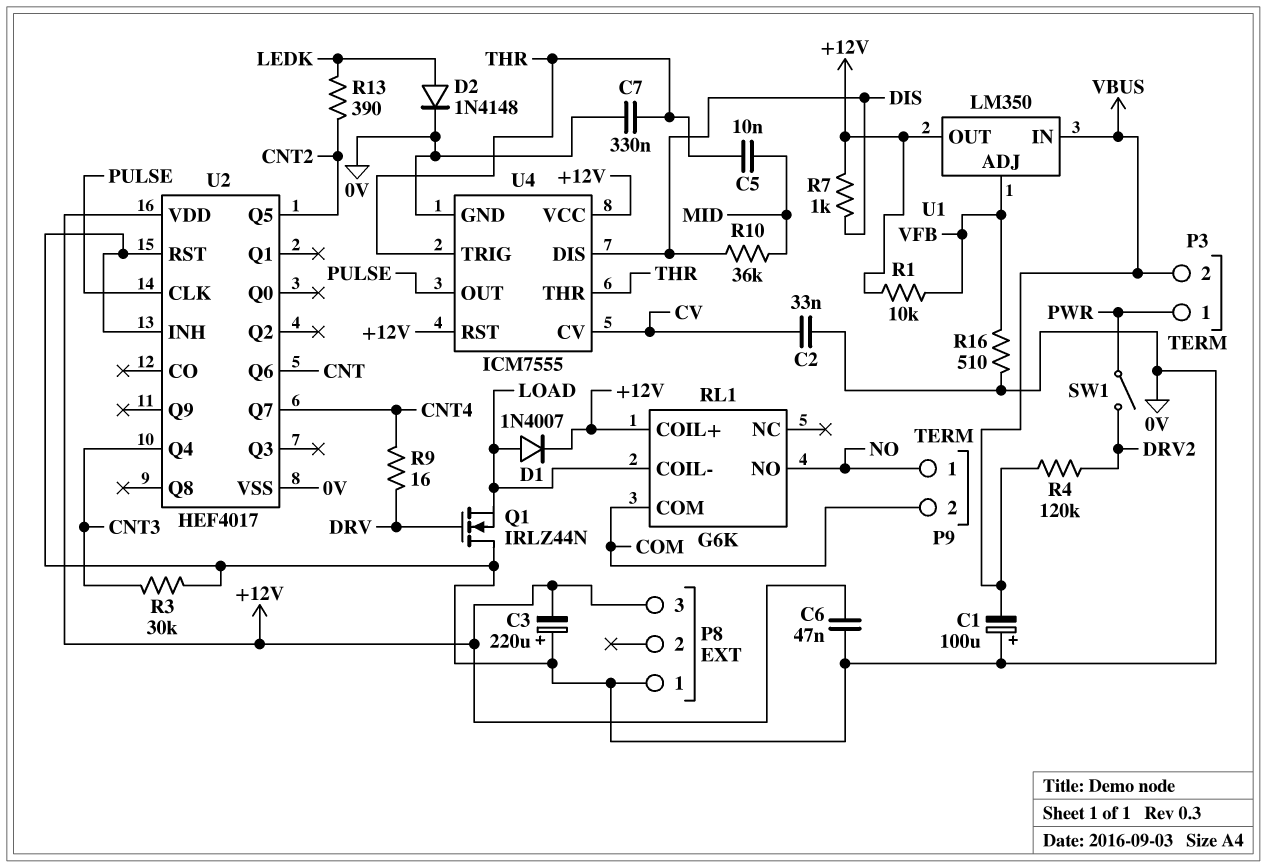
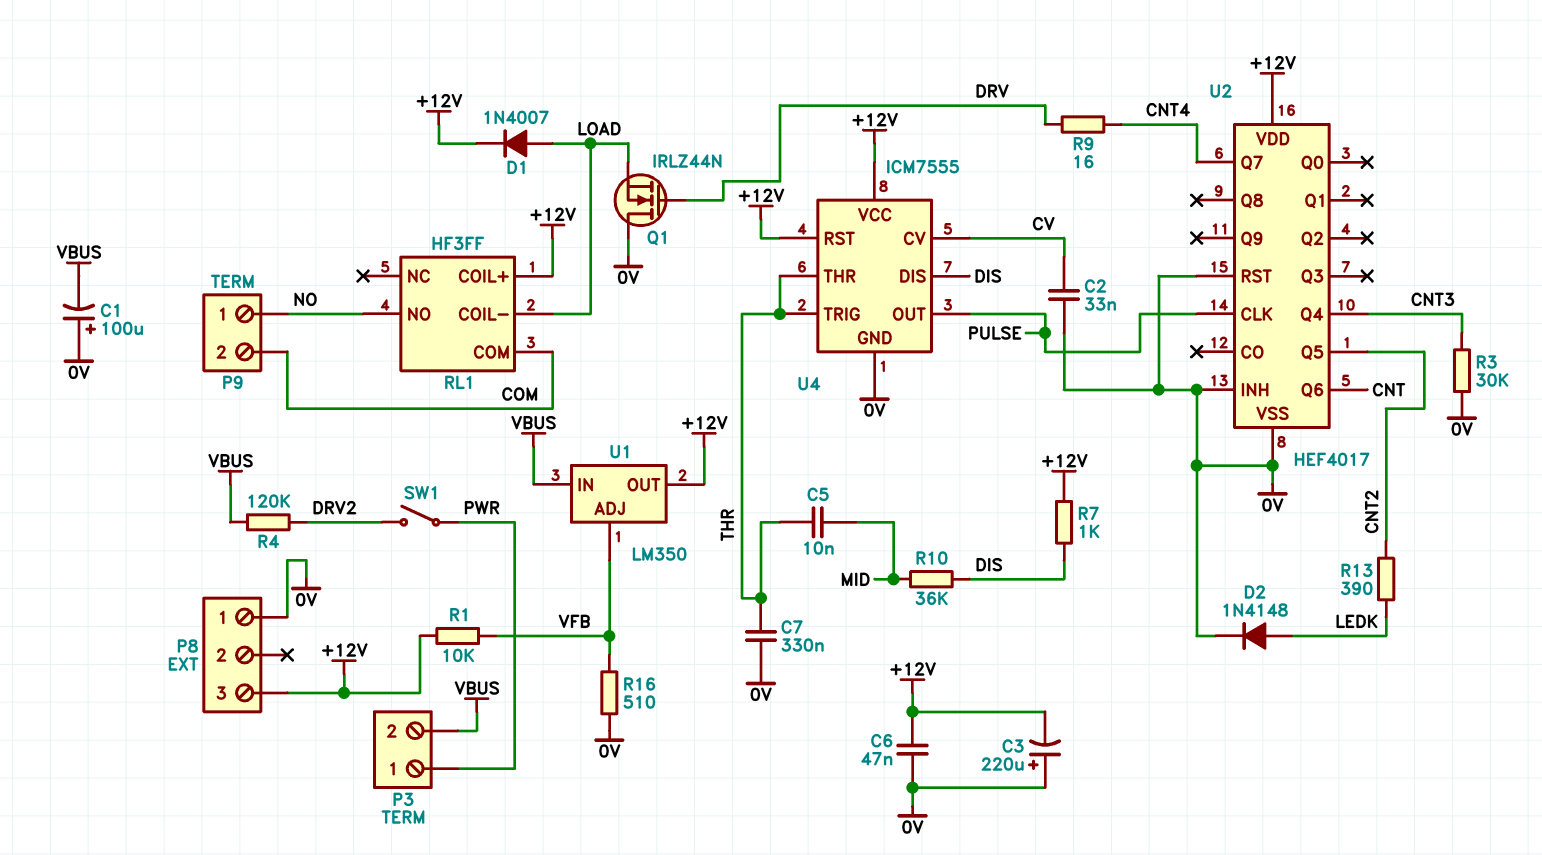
RL1: G6K -> HF3FF

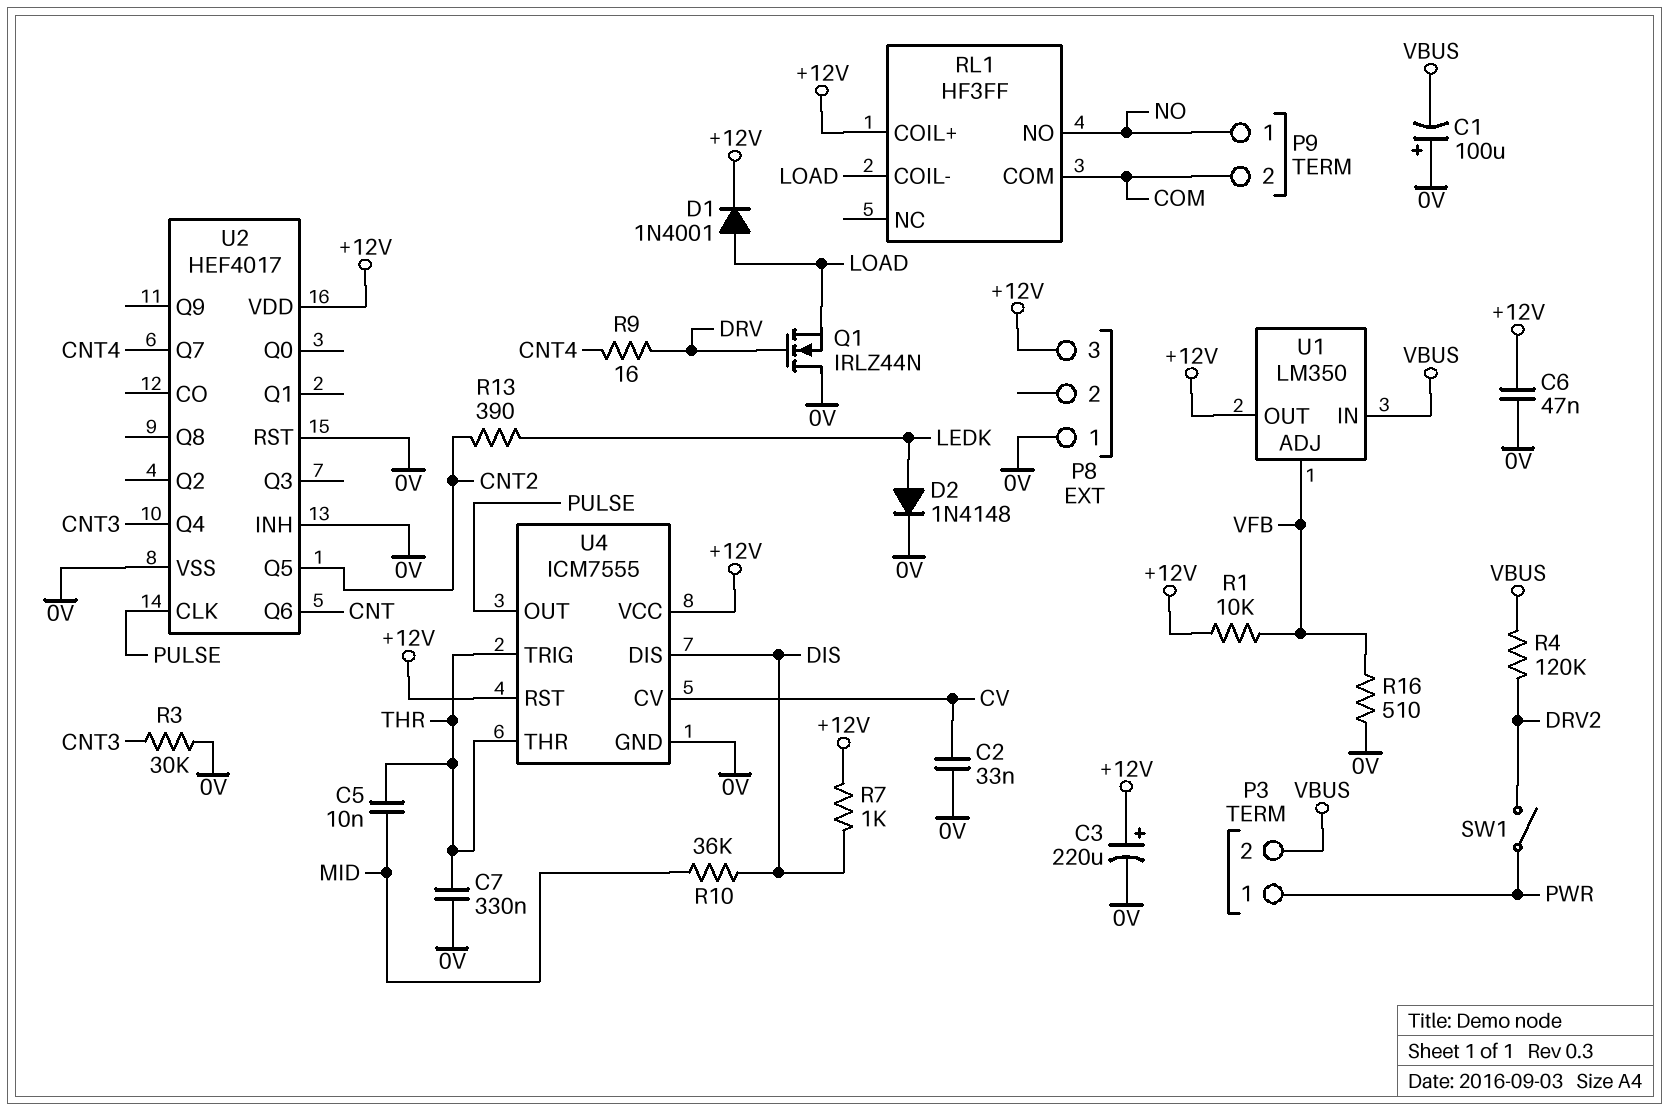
C3: 220uF (plus 0V, minus +12V) -> 220uF (plus +12V, minus 0V)
D1: diode 1N4007 (A LOAD, K +12V) -> diode 1N4001 (A LOAD, K +12V)

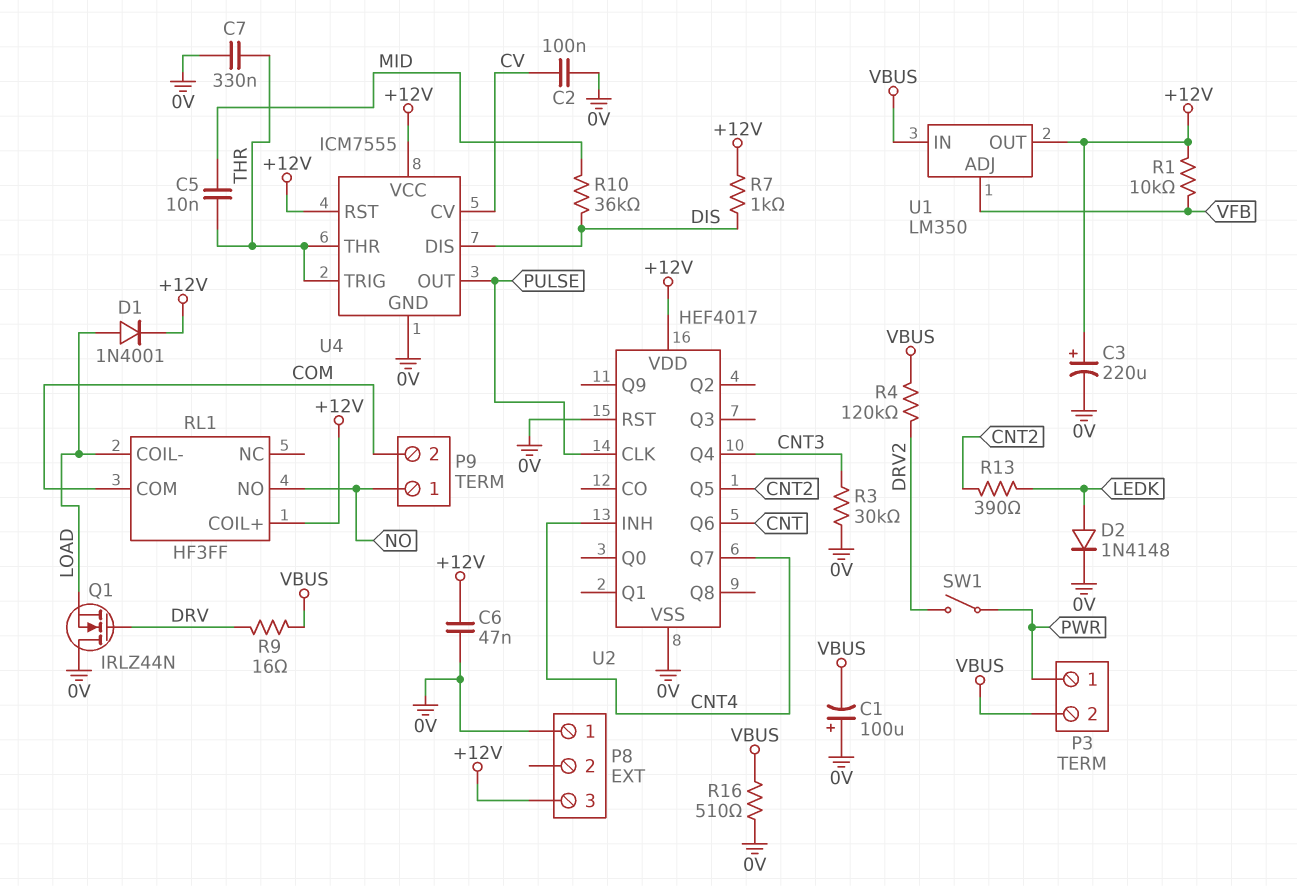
C2: 33nF (0V, CV) -> 100nF (0V, CV)
R9: 16 (CNT4, DRV) -> 16 (DRV, VBUS)
R16: 510 (0V, VFB) -> 510 (0V, VBUS)
U2 pin INH: 0V -> CNT4

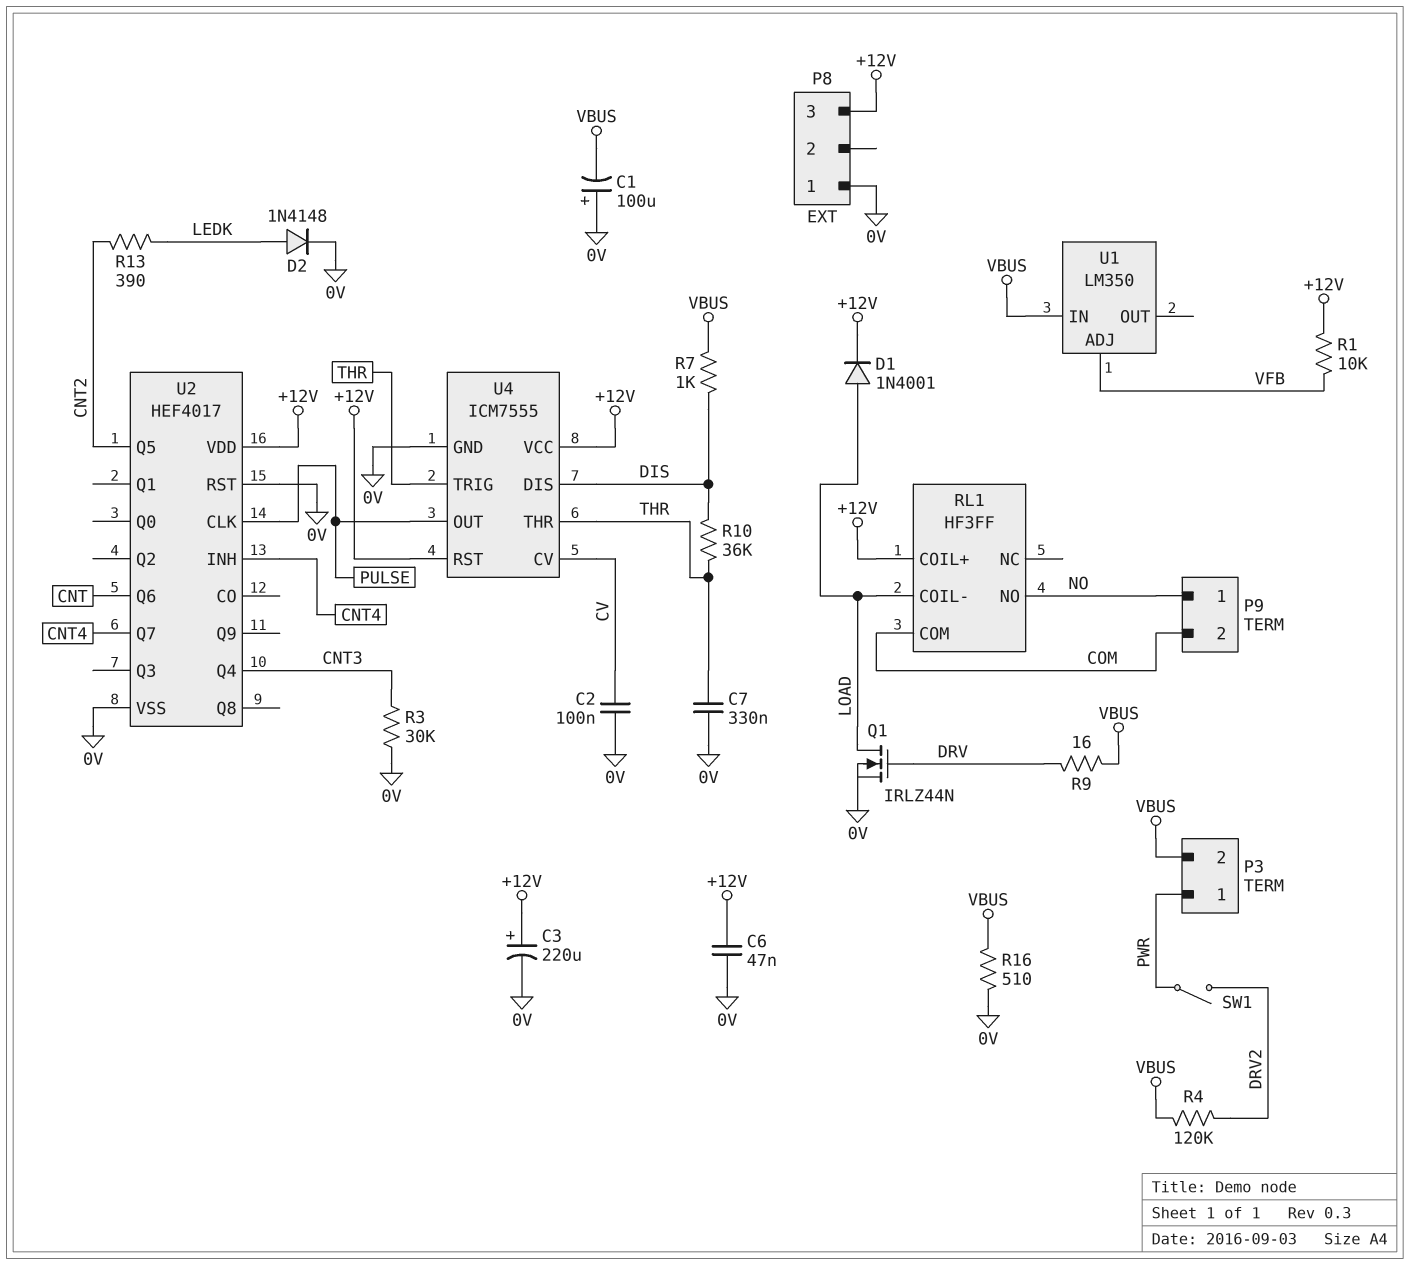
C5: 10nF (MID, THR) -> none
Q1: NMOS IRLZ44N (G DRV, D 0V, S LOAD) -> NMOS IRLZ44N (G DRV, D LOAD, S 0V)
R7: 1k (+12V, DIS) -> 1k (DIS, VBUS)
R10: 36k (DIS, MID) -> 36k (DIS, THR)
U1 pin OUT: +12V -> none

